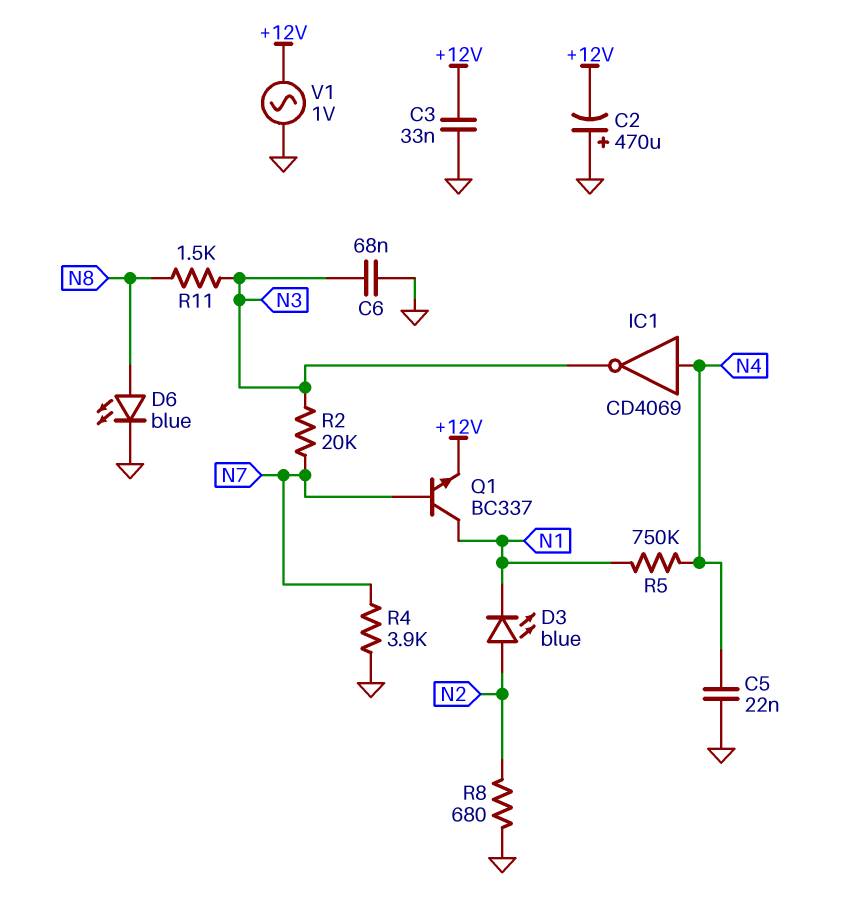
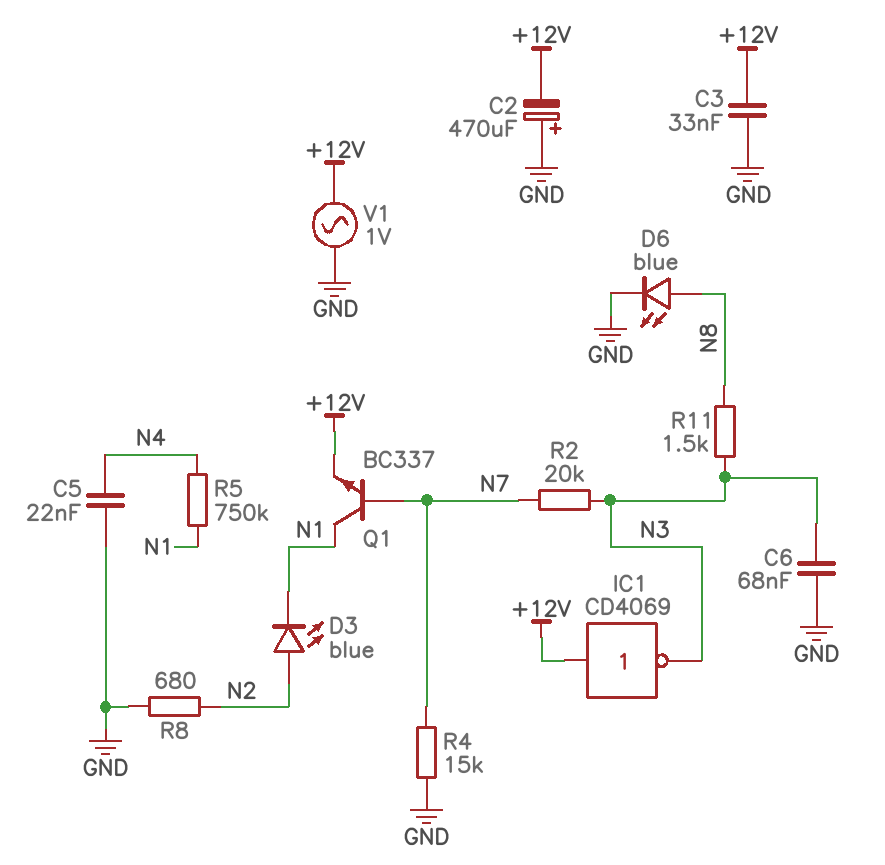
IC1: NOT CD4069 (in N4, out N3) -> NOT CD4069 (in +12V, out N3)
R4: 3.9k (GND, N7) -> 15k (GND, N7)

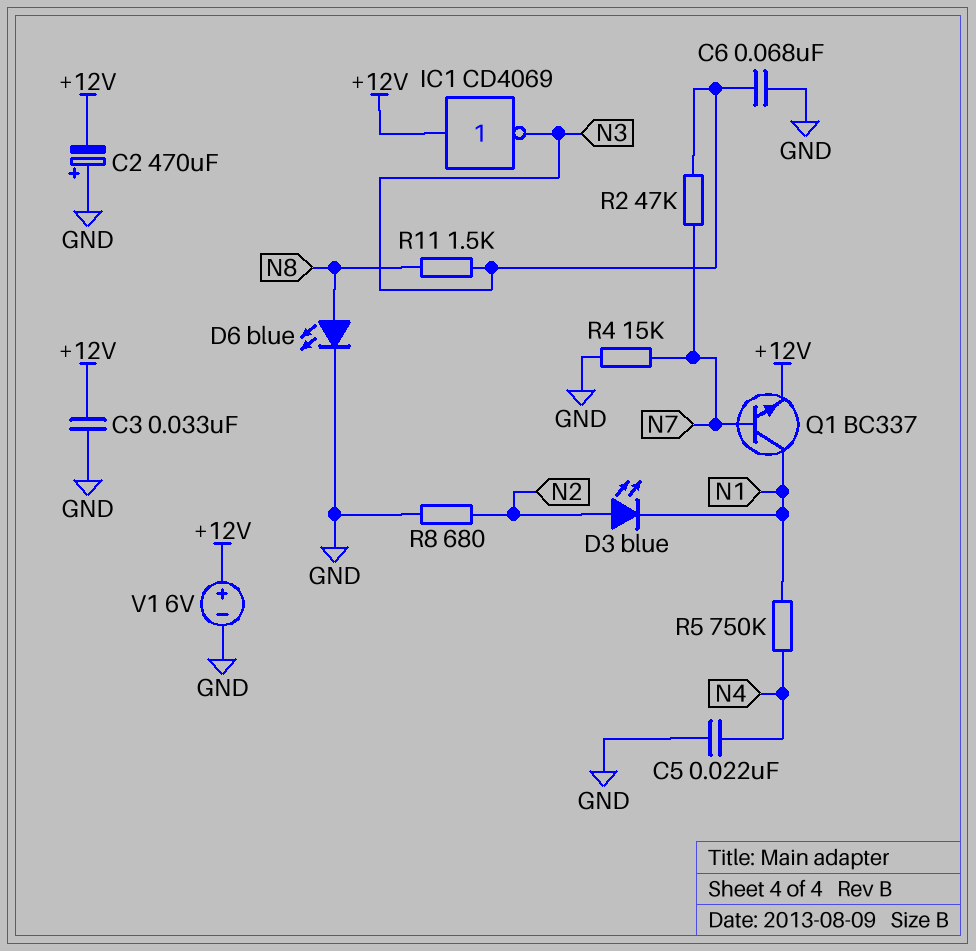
R2: 20k (N3, N7) -> 47k (N3, N7)
V1: AC 1V (+12V, GND) -> 6V (plus +12V, minus GND)

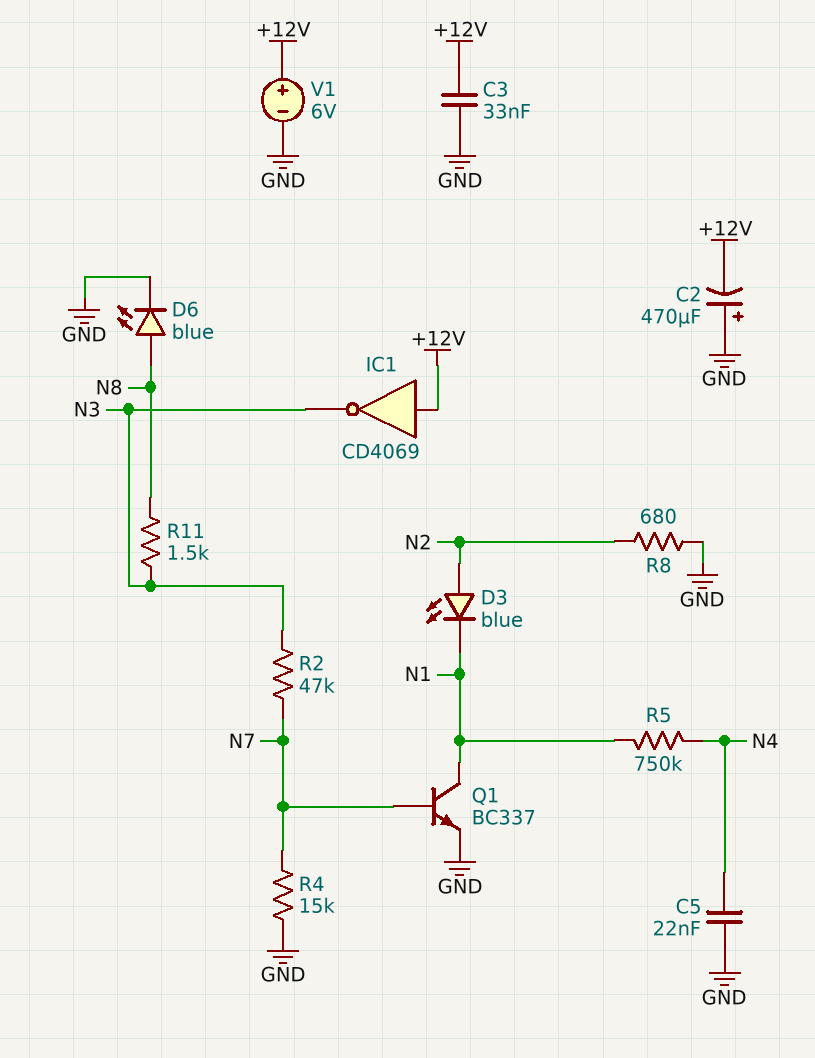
C6: 68nF (GND, N3) -> none
Q1: NPN BC337 (B N7, C N1, E +12V) -> NPN BC337 (B N7, C N1, E GND)

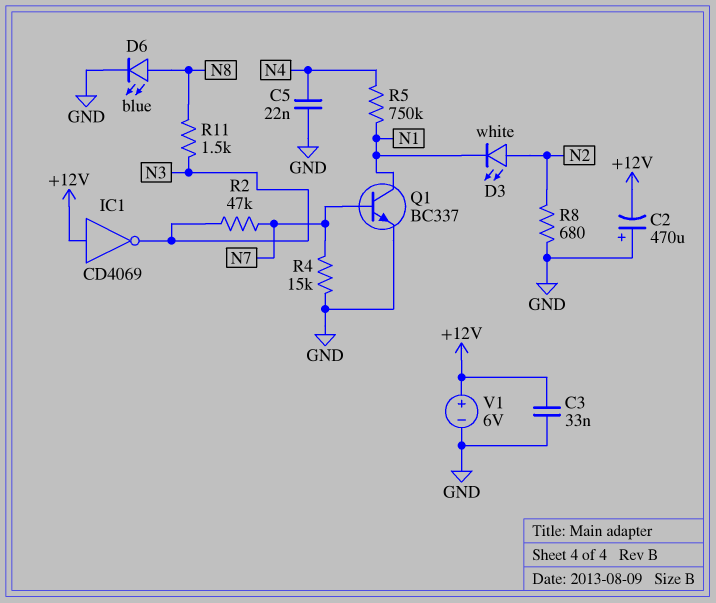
D3: LED blue (A N2, K N1) -> LED white (A N2, K N1)

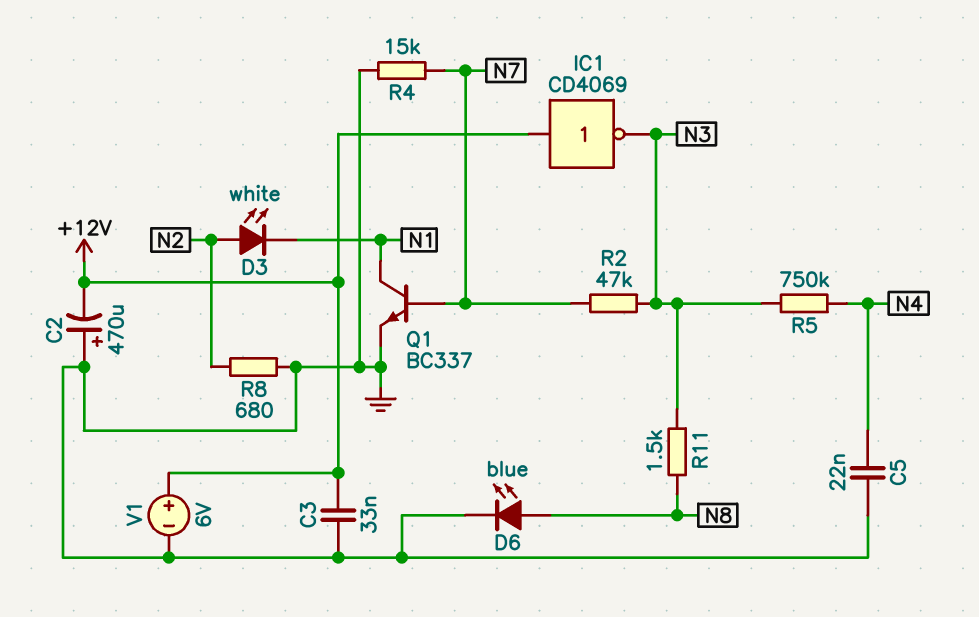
R5: 750k (N1, N4) -> 750k (N3, N4)

